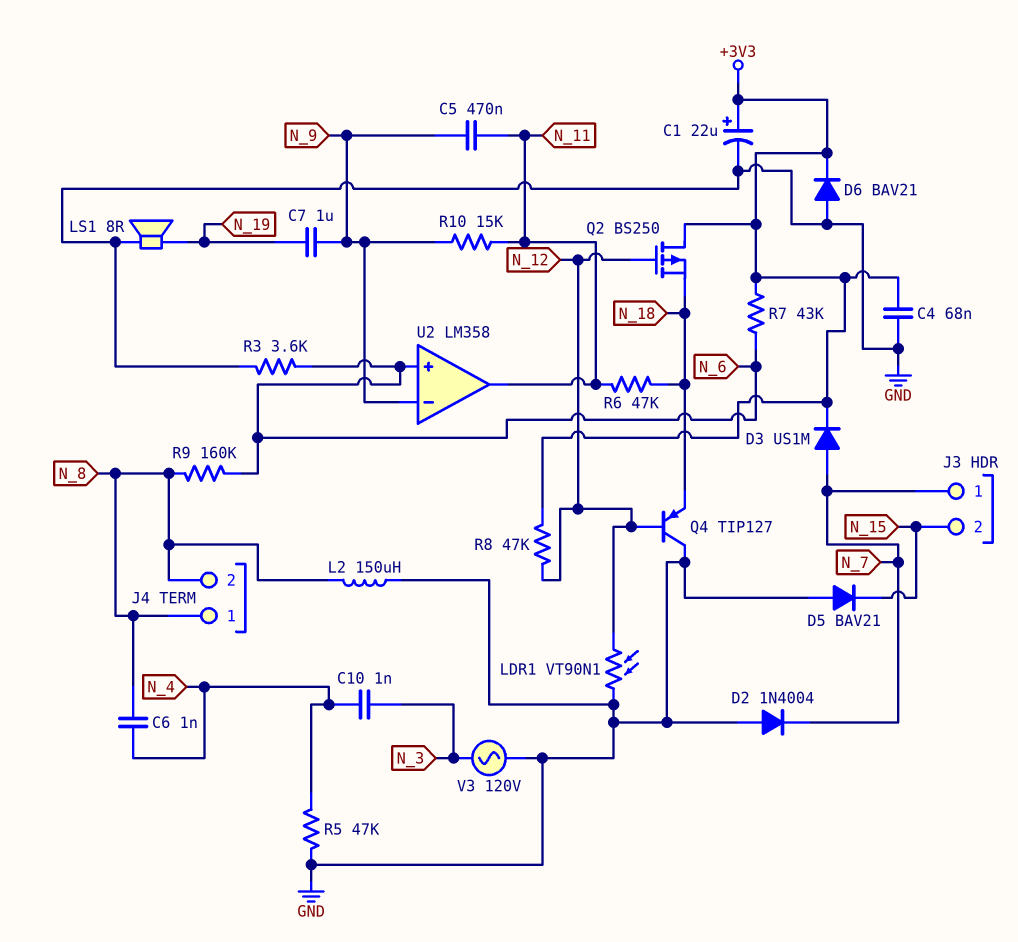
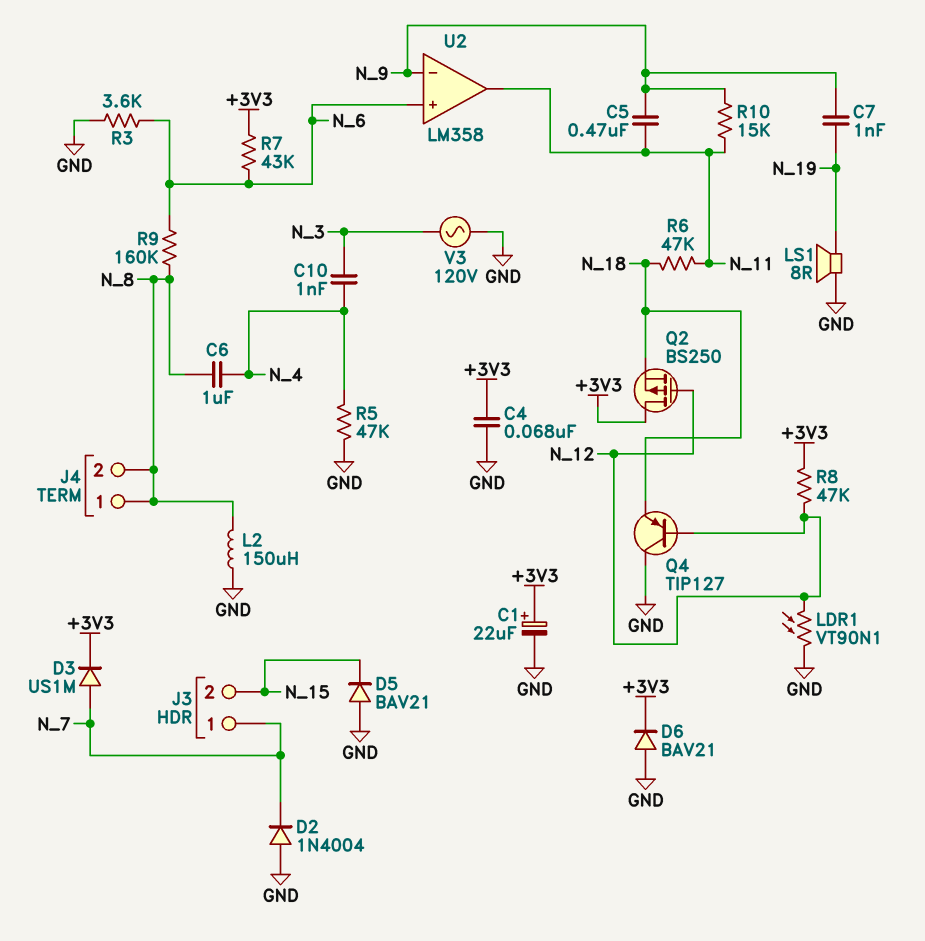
C6: 1nF (N_4, N_8) -> 1uF (N_4, N_8)
C7: 1uF (N_9, N_19) -> 1nF (N_9, N_19)

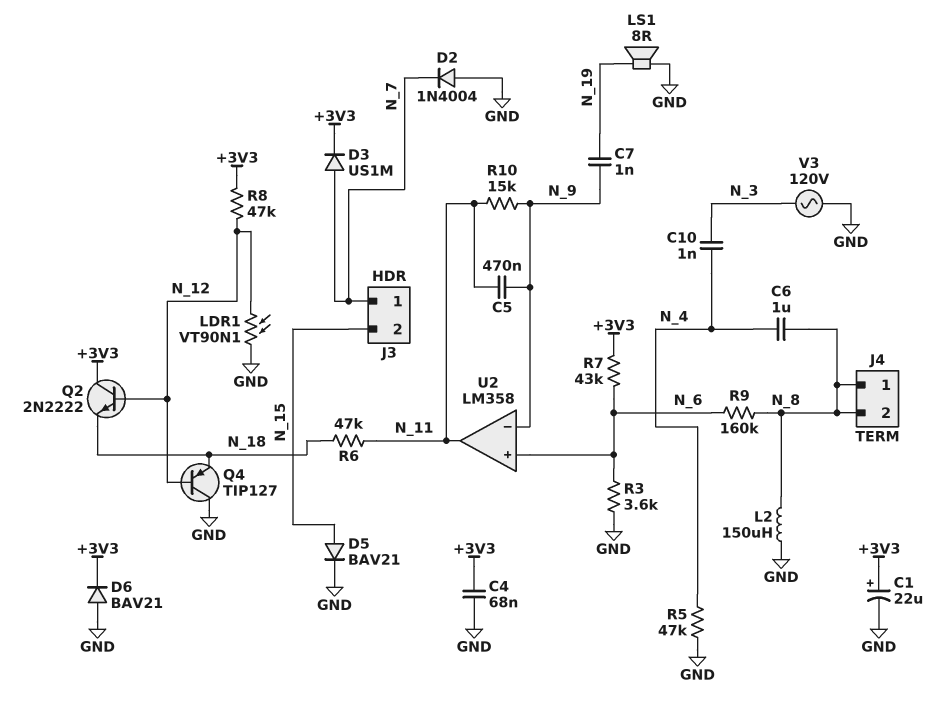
D5: diode BAV21 (A GND, K N_15) -> diode BAV21 (A N_15, K GND)
Q2: PMOS BS250 (G N_12, D +3V3, S N_18) -> NPN 2N2222 (B N_12, C +3V3, E N_18)

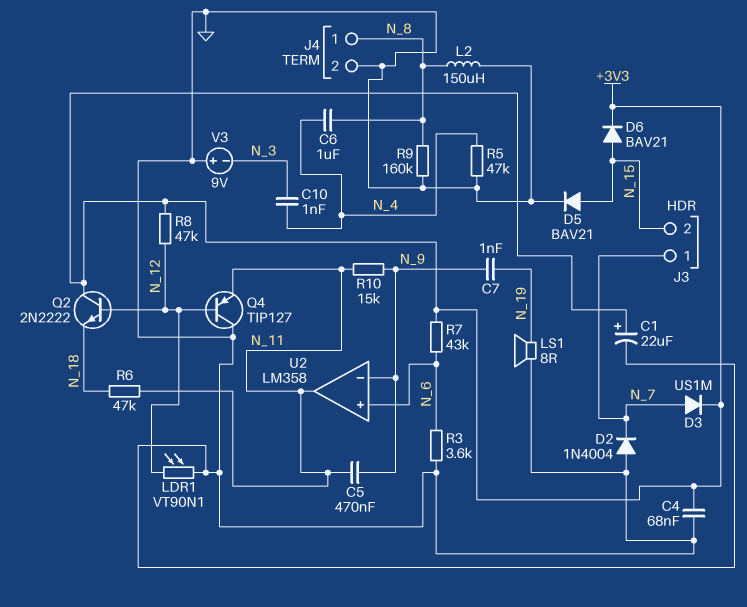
D6: diode BAV21 (A GND, K +3V3) -> diode BAV21 (A N_15, K +3V3)
J4 pin 2: N_8 -> GND
Q4: PNP TIP127 (B N_12, C GND, E N_18) -> PNP TIP127 (B N_12, C GND, E N_11)
R9: 160k (N_6, N_8) -> 160k (GND, N_8)
V3: AC 120V (GND, N_3) -> 9V (plus GND, minus N_3)

